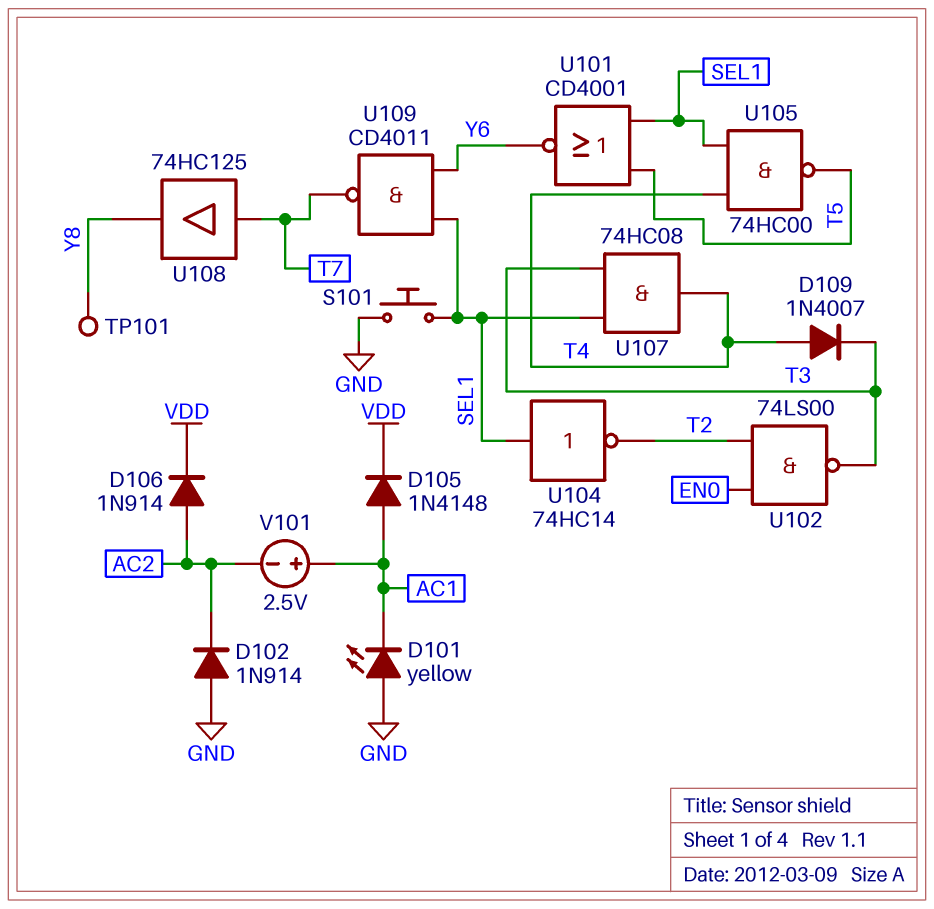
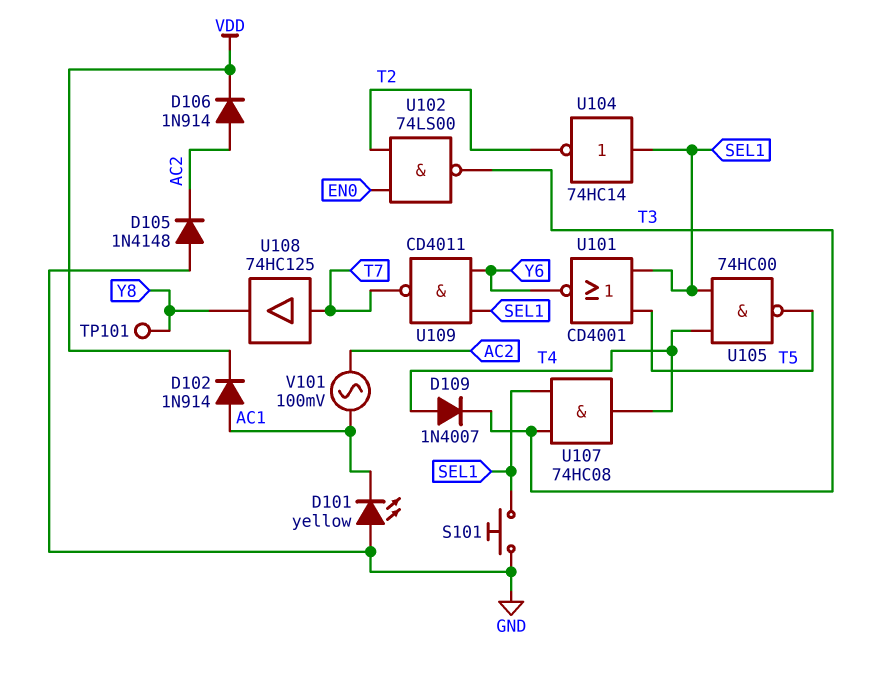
D102: diode 1N914 (A GND, K AC2) -> diode 1N914 (A AC1, K VDD)
D105: diode 1N4148 (A AC1, K VDD) -> diode 1N4148 (A GND, K AC2)
V101: 2.5V (plus AC1, minus AC2) -> AC 100mV (AC1, AC2)

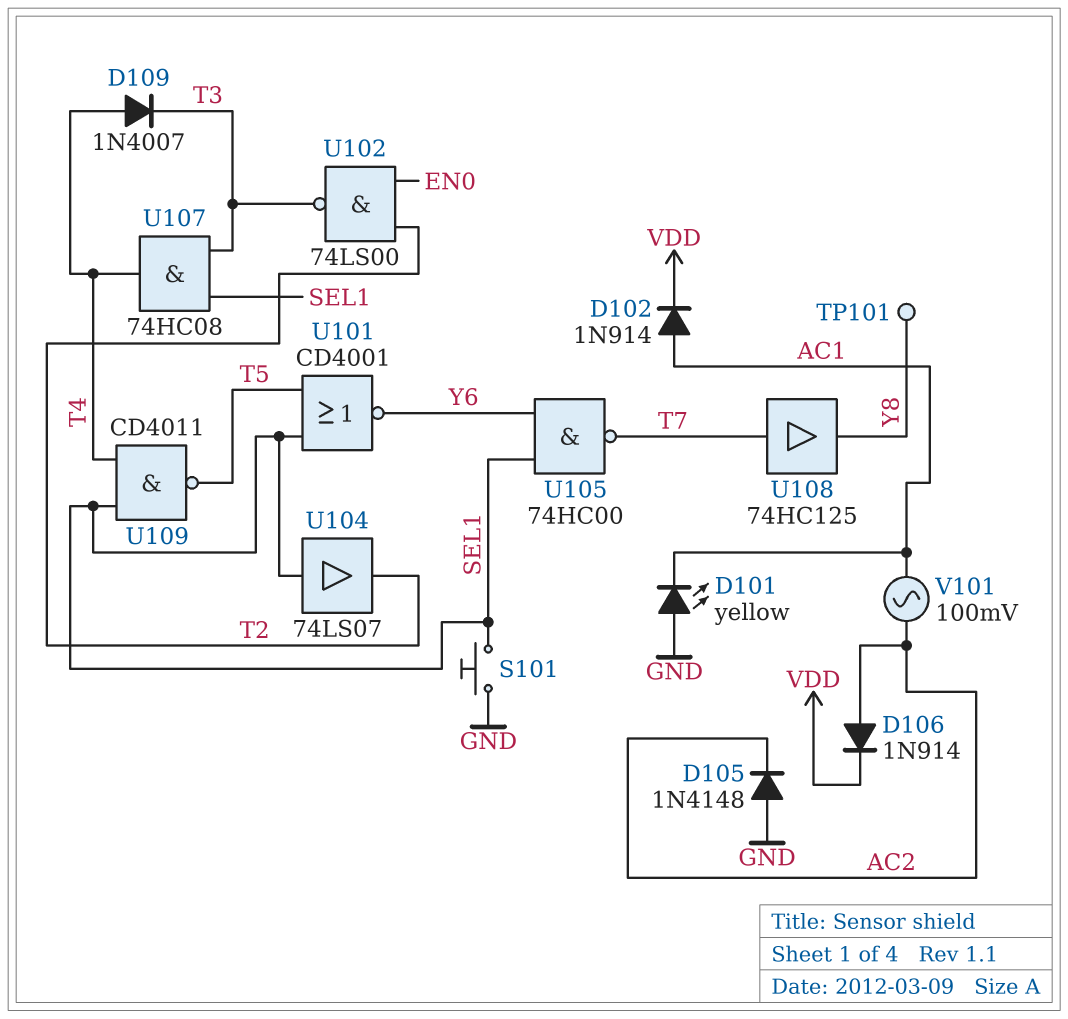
U104: NOT 74HC14 (in SEL1, out T2) -> buffer 74LS07 (in SEL1, out T2)
U105: NAND 74HC00 (in SEL1, in T4, out T5) -> NAND 74HC00 (in SEL1, in Y6, out T7)
U109: NAND CD4011 (in SEL1, in Y6, out T7) -> NAND CD4011 (in SEL1, in T4, out T5)

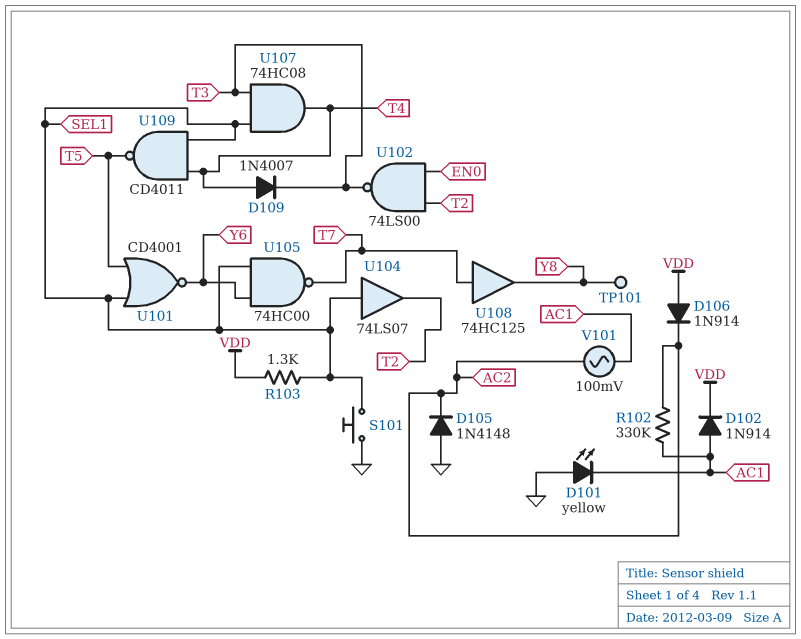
D106: diode 1N914 (A AC2, K VDD) -> diode 1N914 (A VDD, K AC2)
R102: none -> 330k (AC1, AC2)
R103: none -> 1.3k (SEL1, VDD)

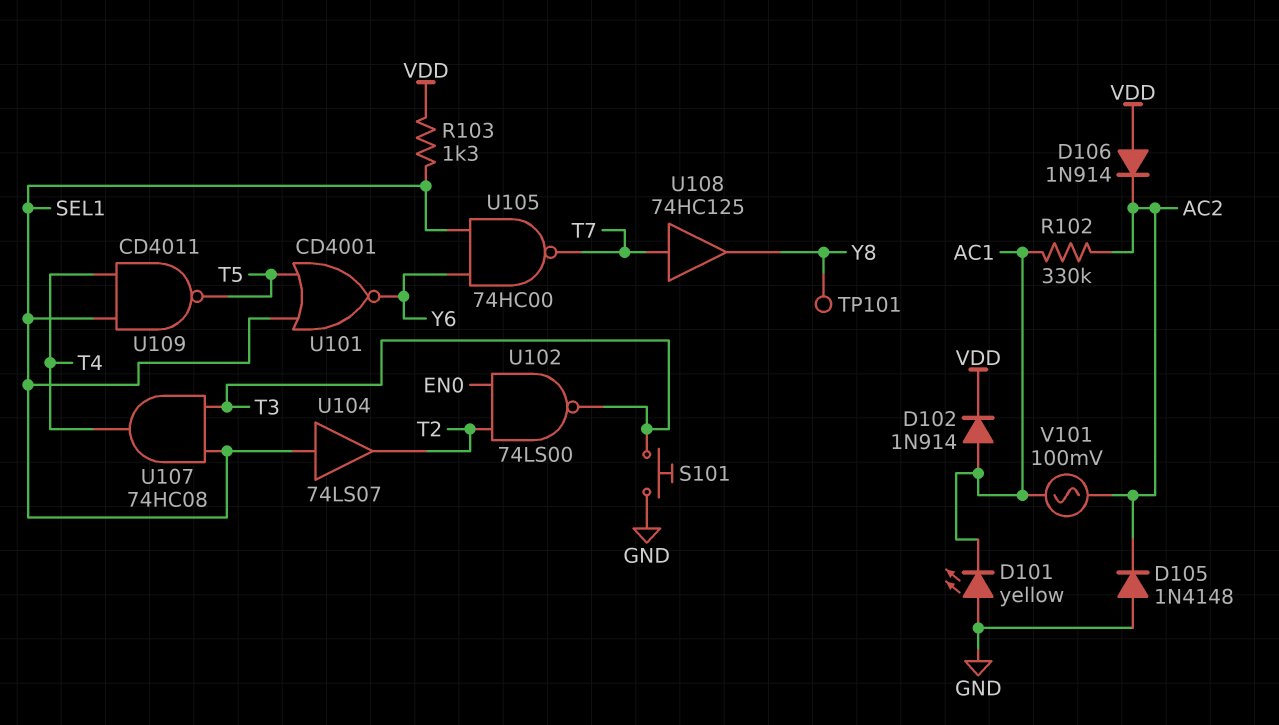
D109: diode 1N4007 (A T4, K T3) -> none
S101: button (GND, SEL1) -> button (GND, T3)

